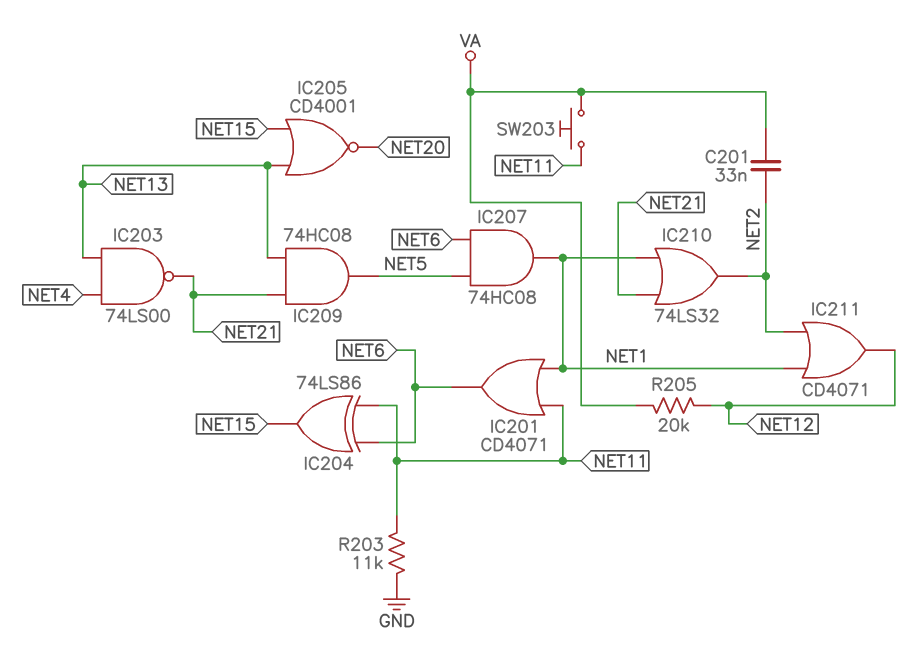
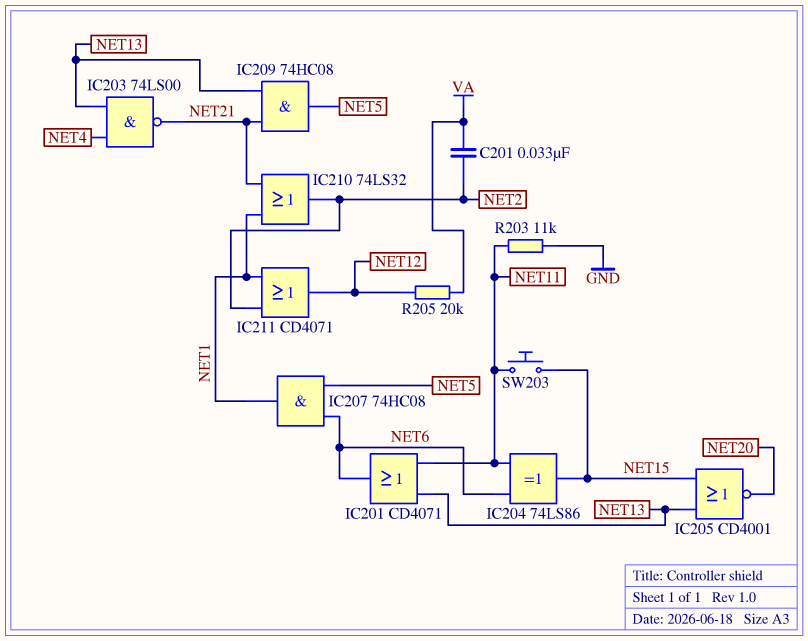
IC201: OR CD4071 (in NET1, in NET11, out NET6) -> OR CD4071 (in NET11, in NET13, out NET6)
SW203: button (NET11, VA) -> button (NET11, NET15)

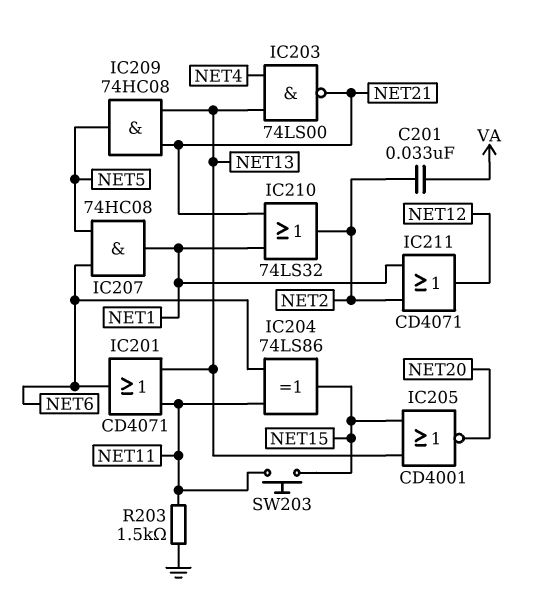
R203: 11k (GND, NET11) -> 1.5k (GND, NET11)
R205: 20k (NET12, VA) -> none

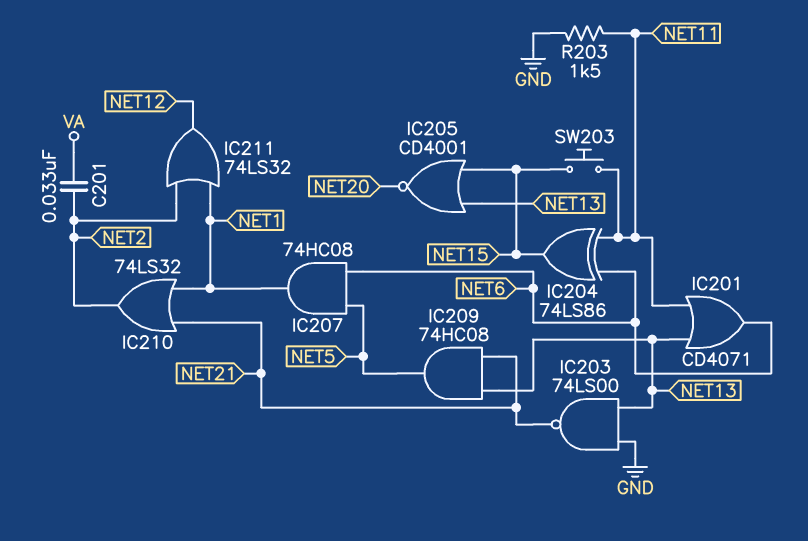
IC203: NAND 74LS00 (in NET4, in NET13, out NET21) -> NAND 74LS00 (in GND, in NET13, out NET21)
IC211: OR CD4071 (in NET1, in NET2, out NET12) -> OR 74LS32 (in NET1, in NET2, out NET12)

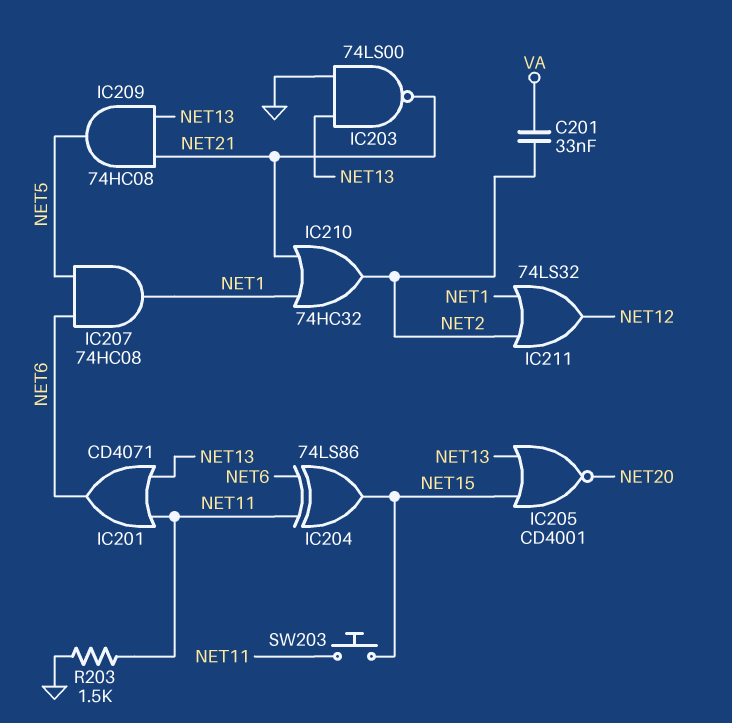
IC210: OR 74LS32 (in NET1, in NET21, out NET2) -> OR 74HC32 (in NET1, in NET21, out NET2)

